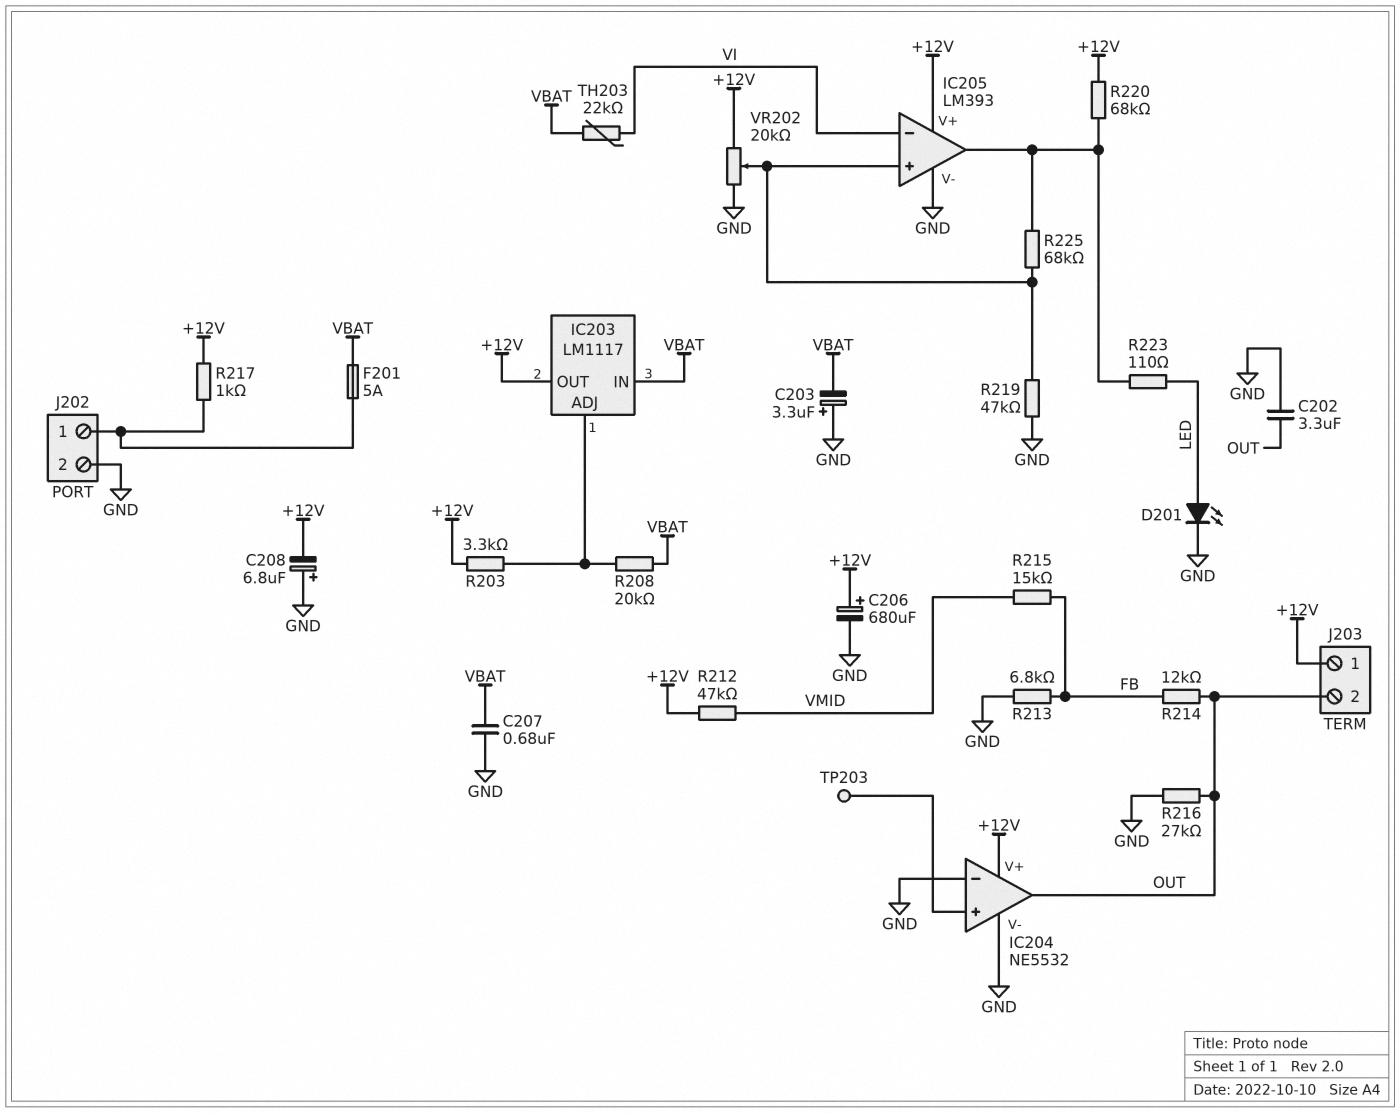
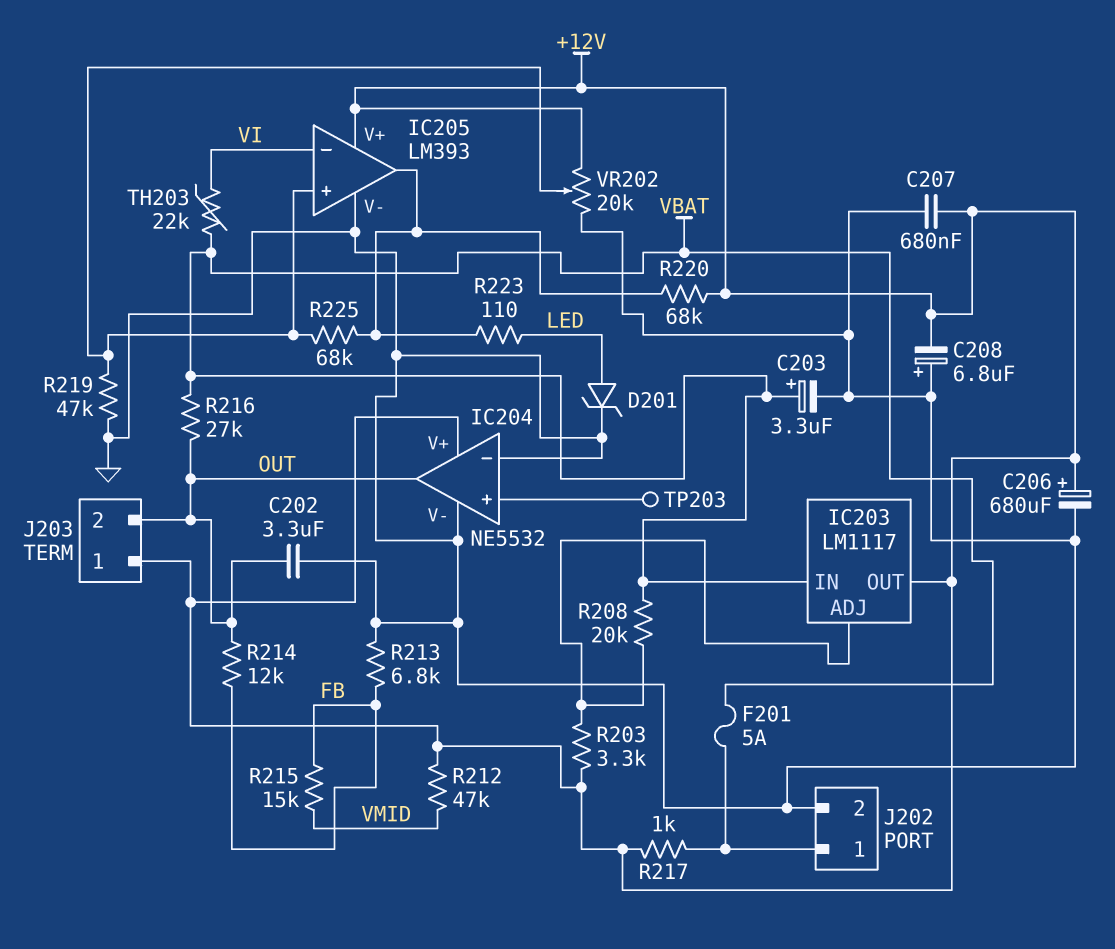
C203: 3.3uF (plus GND, minus VBAT) -> 3.3uF (plus VBAT, minus GND)
C207: 680nF (GND, VBAT) -> 680nF (+12V, GND)
D201: LED (A LED, K GND) -> zener (A LED, K GND)
R216: 27k (GND, OUT) -> 27k (OUT, VBAT)

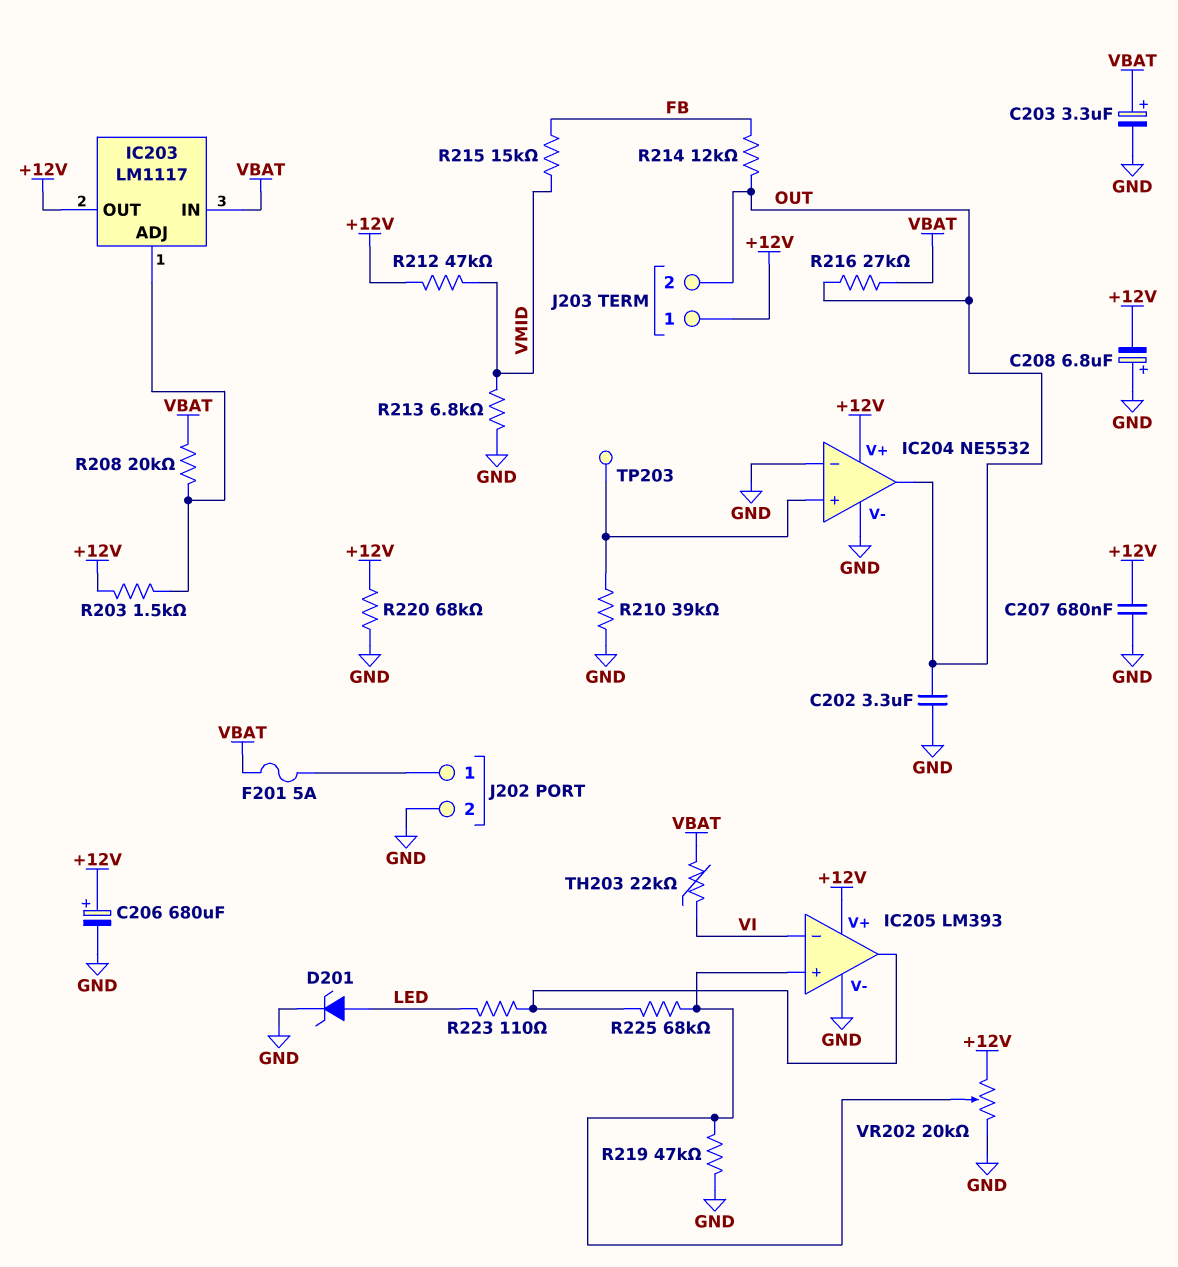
R203: 3.3k (+12V, IC203/ADJ) -> 1.5k (+12V, IC203/ADJ)
R210: none -> 39k (GND, IC204/in+)
R213: 6.8k (FB, GND) -> 6.8k (GND, VMID)
R217: 1k (+12V, J202/1) -> none
R220: 68k (+12V, IC205/out) -> 68k (+12V, GND)

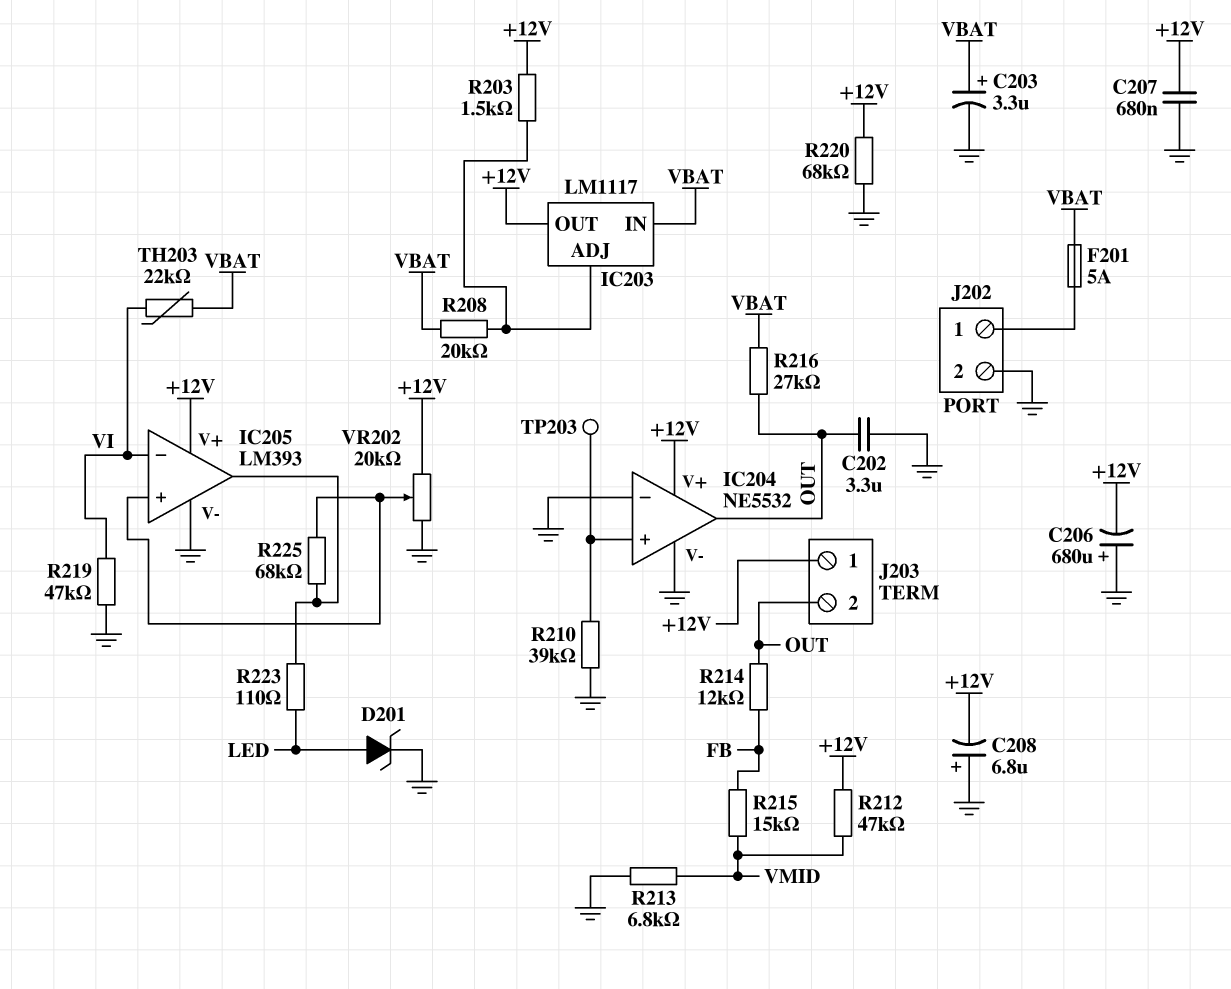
C206: 680uF (plus +12V, minus GND) -> 680uF (plus GND, minus +12V)
R219: 47k (GND, IC205/in+) -> 47k (GND, VI)

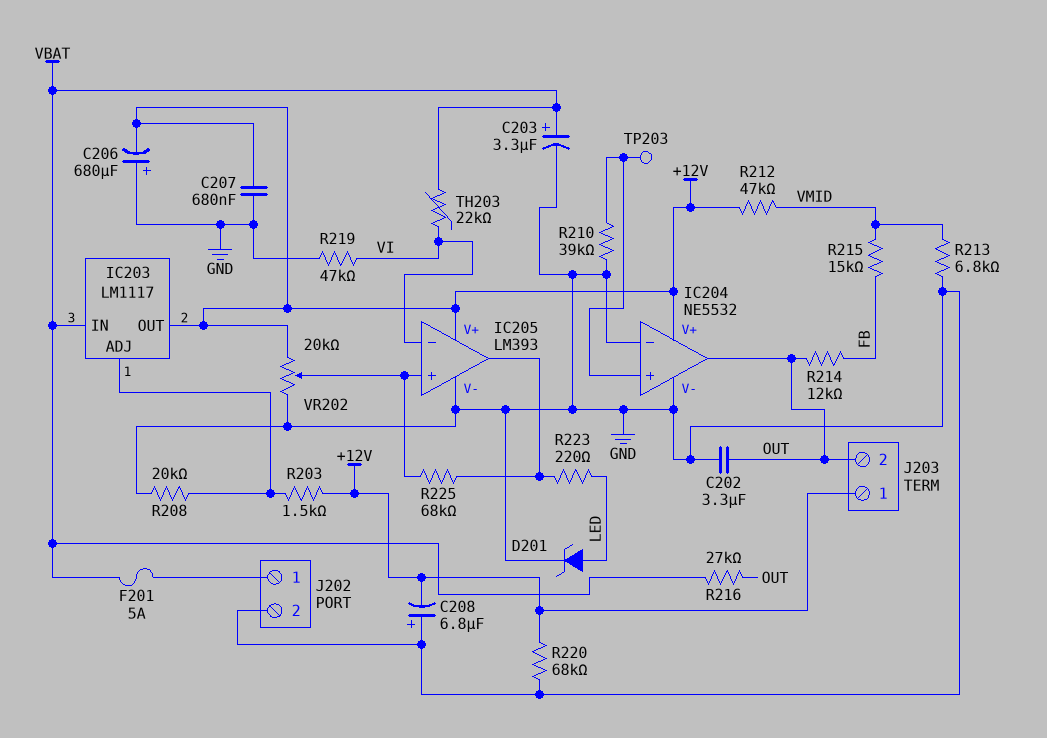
R208: 20k (IC203/ADJ, VBAT) -> 20k (GND, IC203/ADJ)
R223: 110 (IC205/out, LED) -> 220 (IC205/out, LED)

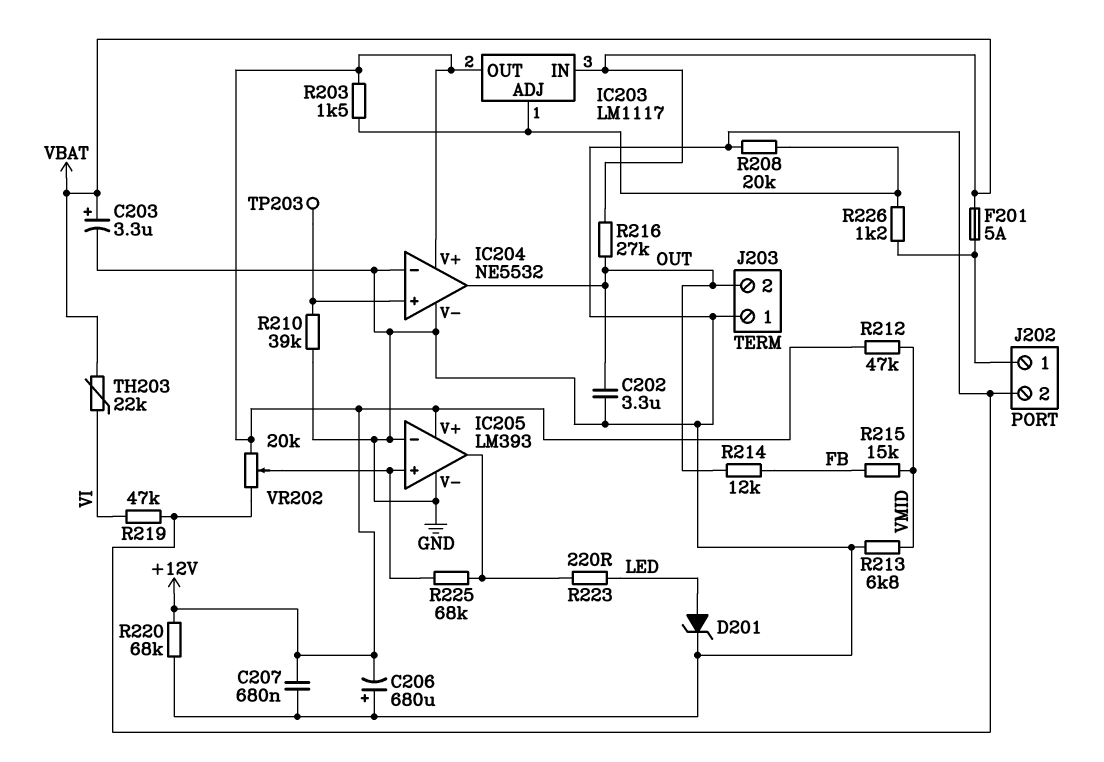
C208: 6.8uF (plus GND, minus +12V) -> none
IC205 pin in-: VI -> GND
J203 pin 1: +12V -> GND
R226: none -> 1.2k (IC203/ADJ, J202/1)

